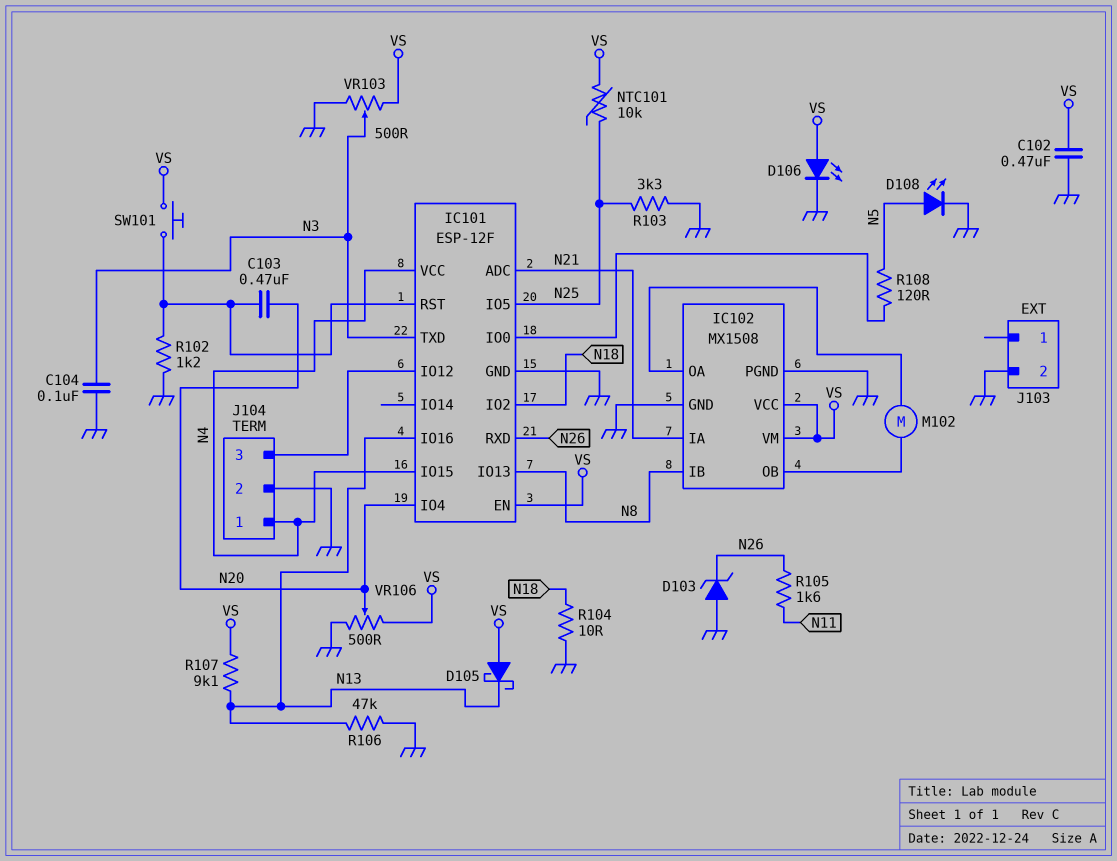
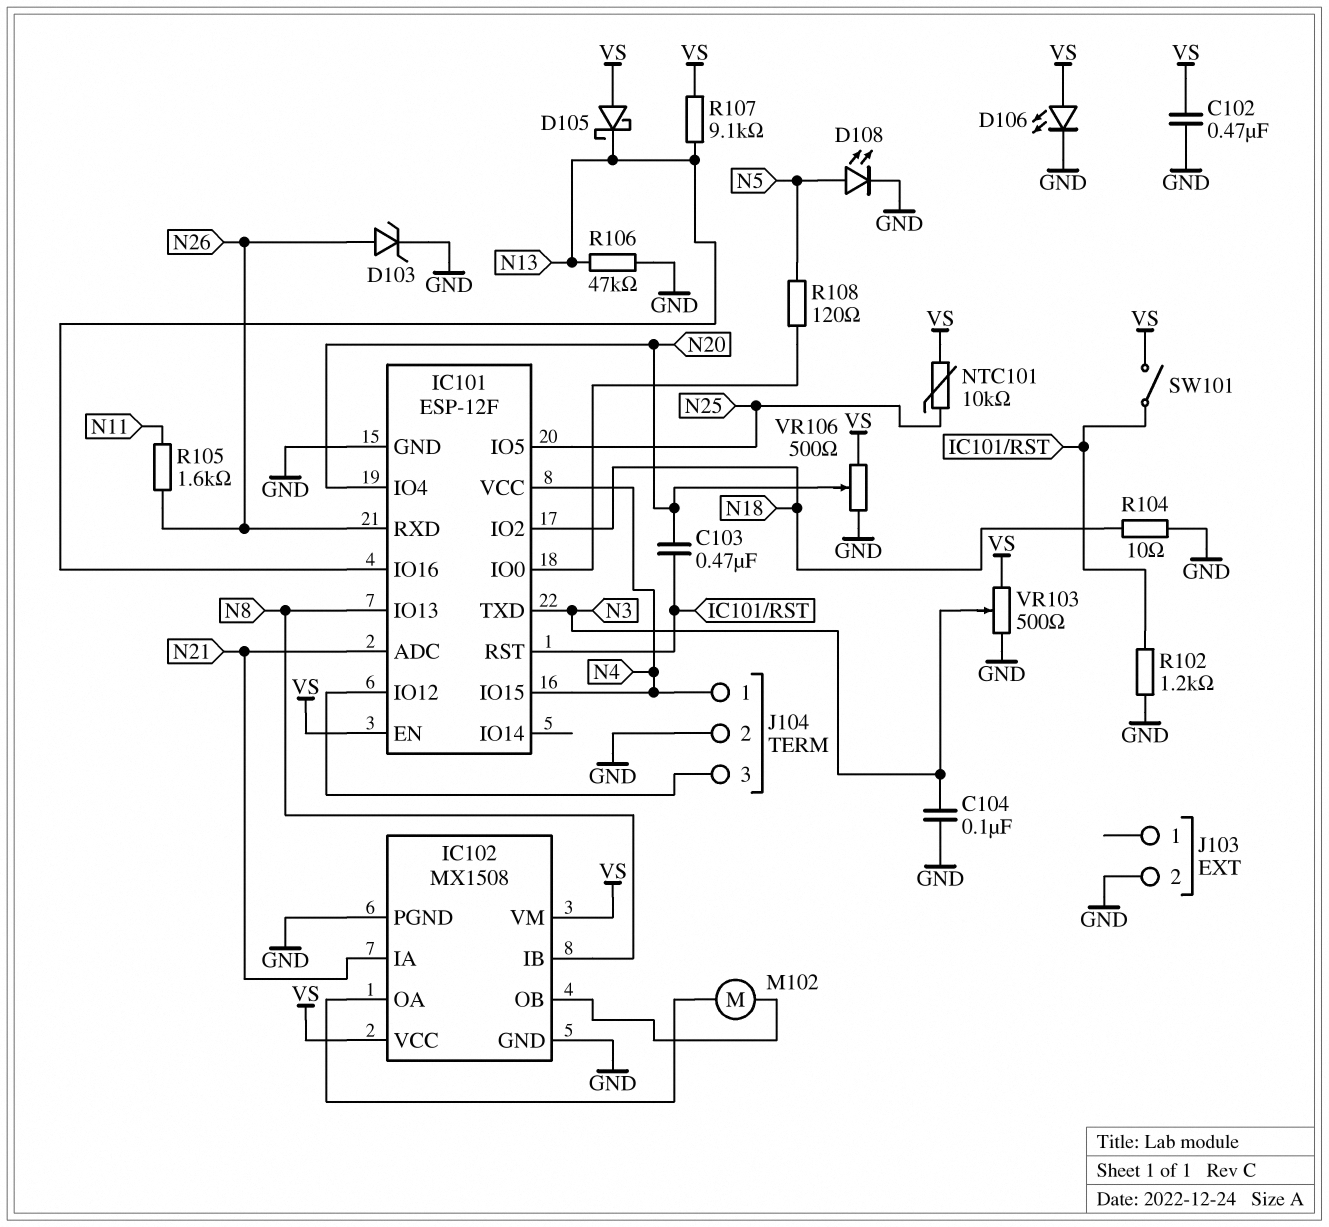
D103: zener (A GND, K N26) -> zener (A N26, K GND)
R103: 3.3k (GND, N25) -> none
SW101: button (IC101/RST, VS) -> switch (IC101/RST, VS)

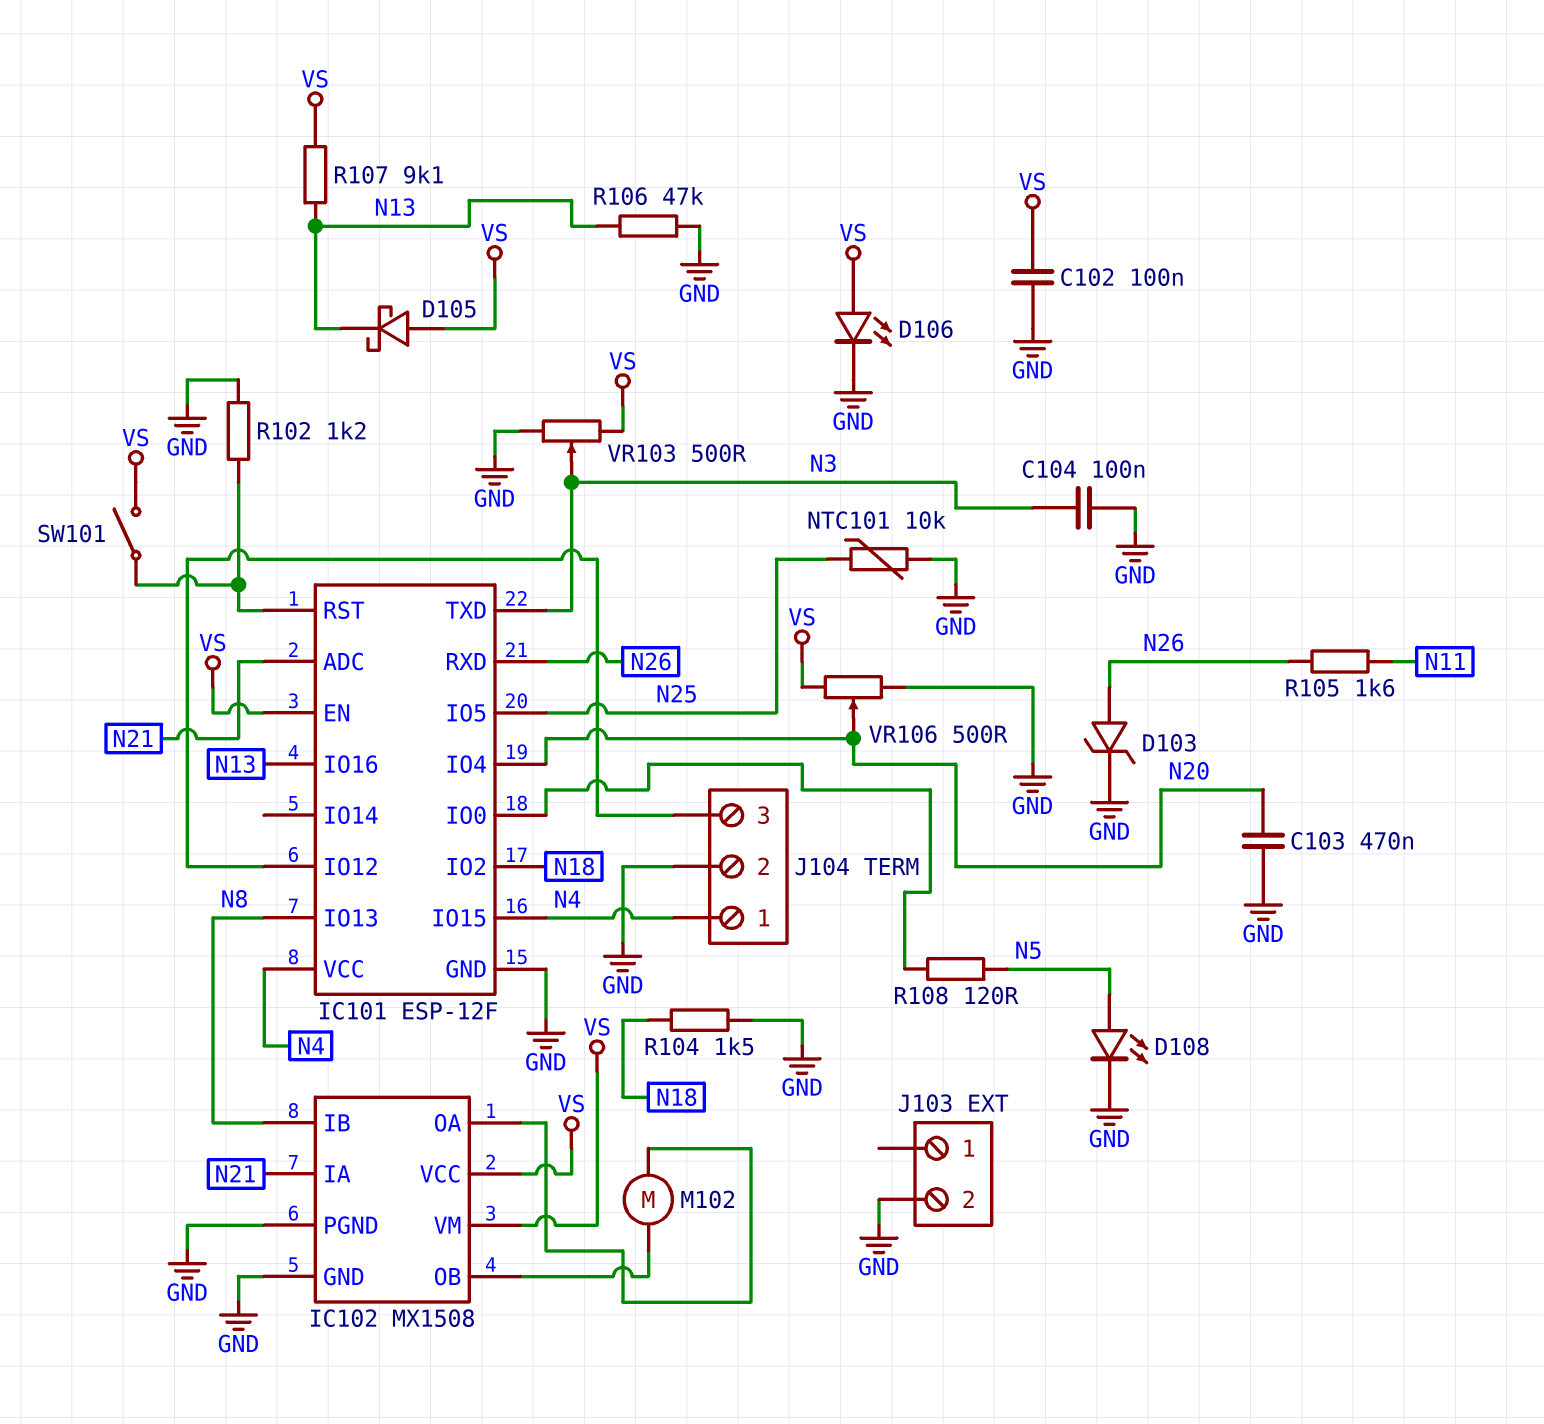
C102: 470nF (GND, VS) -> 100nF (GND, VS)
C103: 470nF (IC101/RST, N20) -> 470nF (GND, N20)
NTC101: 10k (N25, VS) -> 10k (GND, N25)
R104: 10 (GND, N18) -> 1.5k (GND, N18)

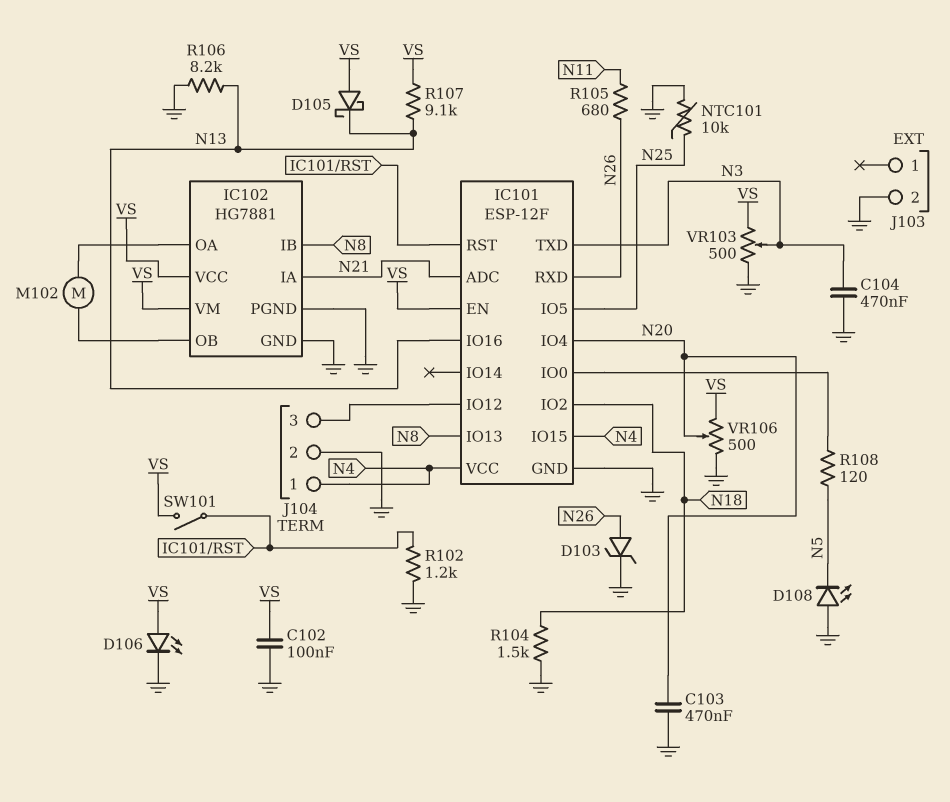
C104: 100nF (GND, N3) -> 470nF (GND, N3)
D108: LED (A N5, K GND) -> LED (A GND, K N5)
IC102: MX1508 -> HG7881
R105: 1.6k (N11, N26) -> 680 (N11, N26)
R106: 47k (GND, N13) -> 8.2k (GND, N13)

